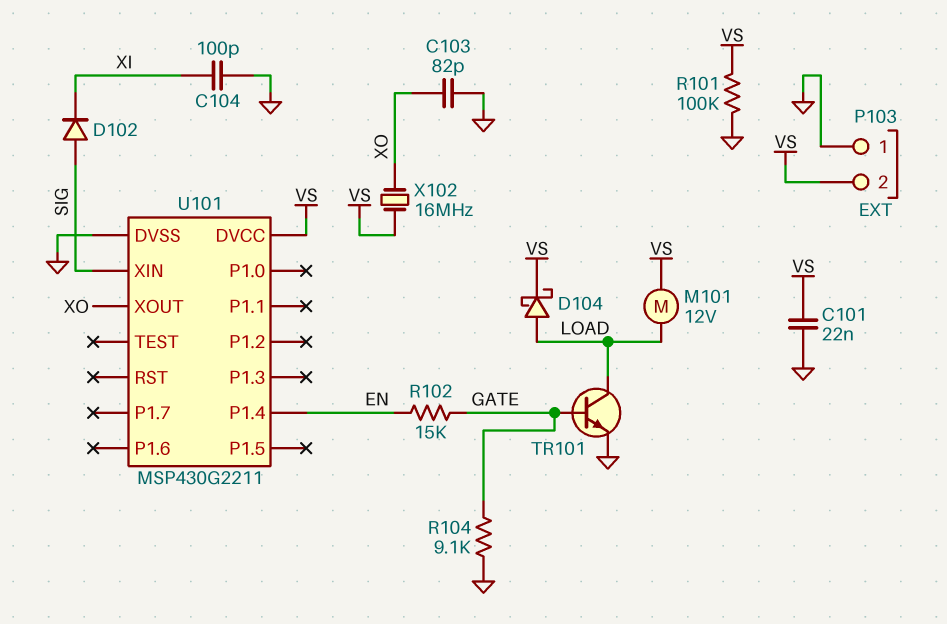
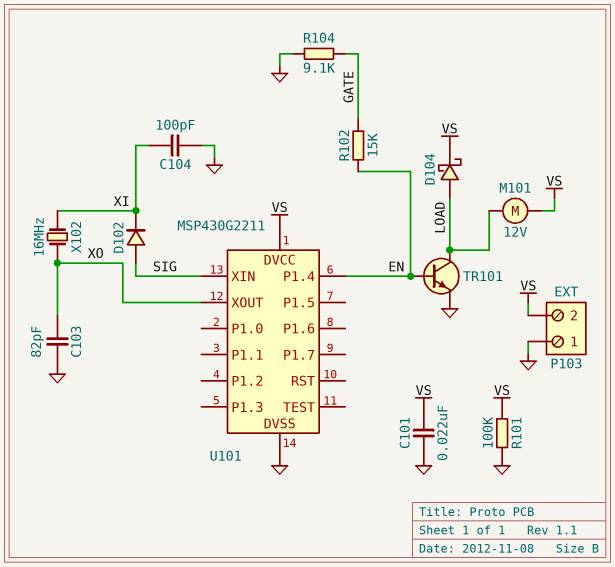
TR101: NPN (B GATE, C LOAD, E GND) -> NPN (B EN, C LOAD, E GND)
X102: 16MHz (VS, XO) -> 16MHz (XI, XO)

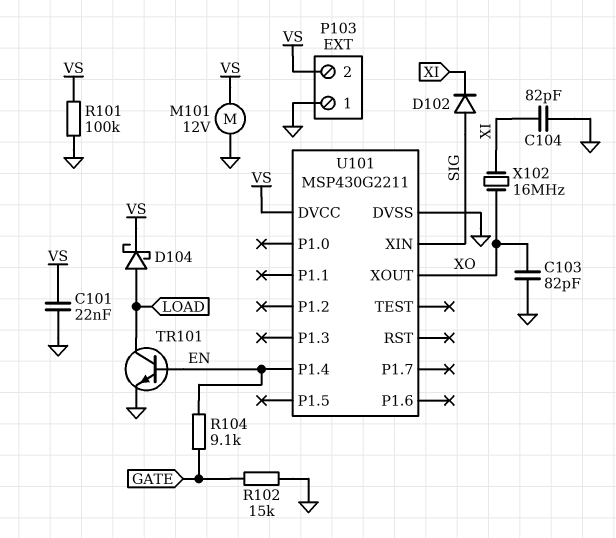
C104: 100pF (GND, XI) -> 82pF (GND, XI)
M101: motor 12V (LOAD, VS) -> motor 12V (GND, VS)
R102: 15k (EN, GATE) -> 15k (GATE, GND)
R104: 9.1k (GATE, GND) -> 9.1k (EN, GATE)

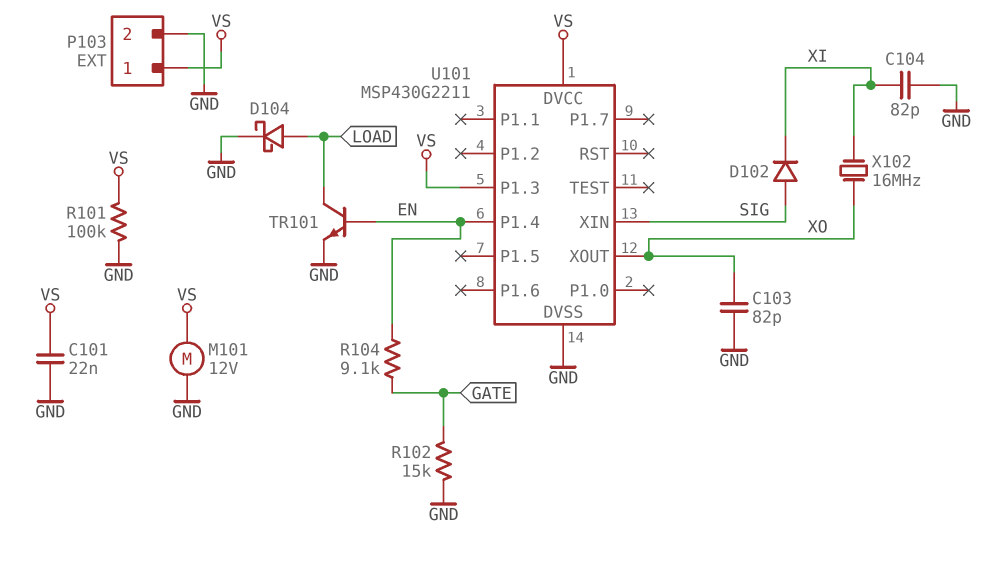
D104: schottky (A LOAD, K VS) -> schottky (A LOAD, K GND)
P103 pin 1: GND -> VS
P103 pin 2: VS -> GND
U101 pin P1.3: none -> VS

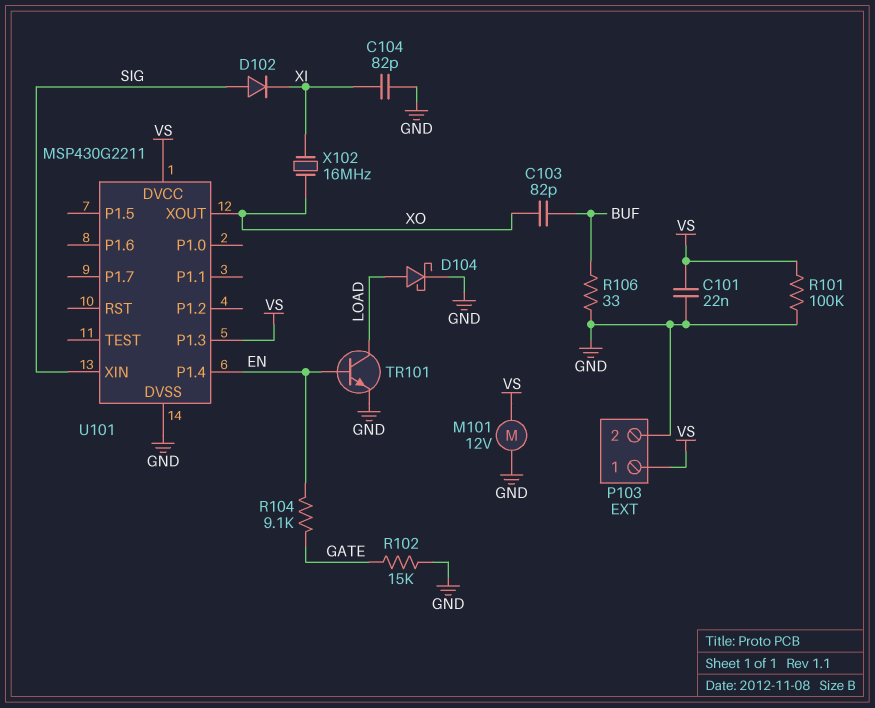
C103: 82pF (GND, XO) -> 82pF (BUF, XO)
R106: none -> 33 (BUF, GND)

